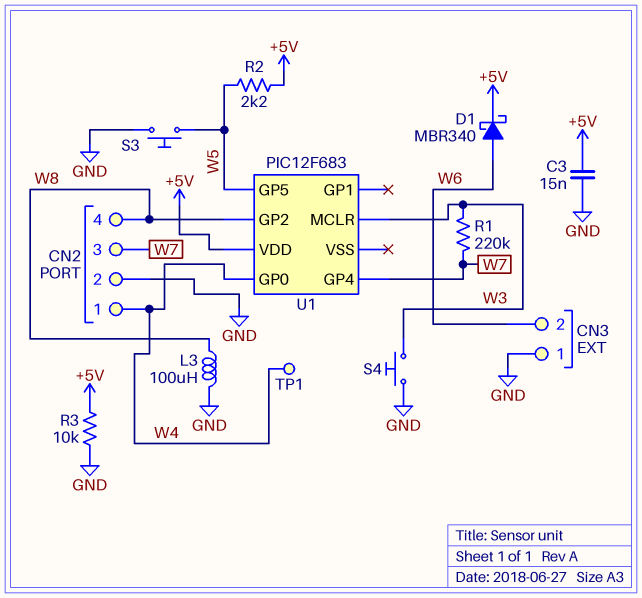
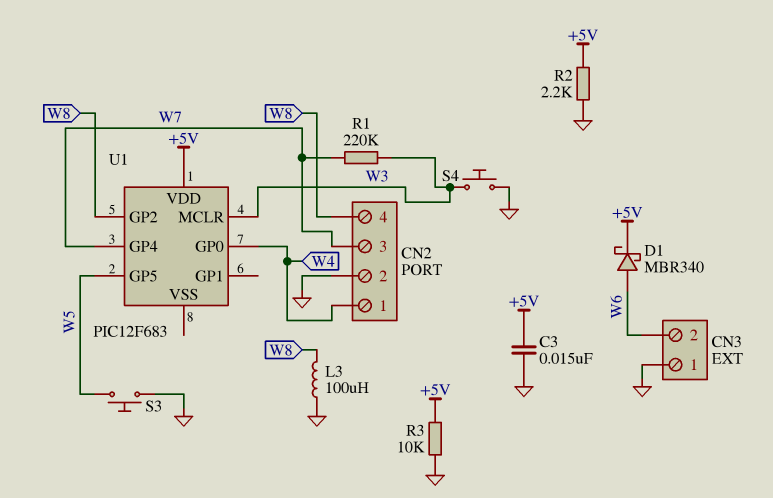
R2: 2.2k (+5V, W5) -> 2.2k (+5V, GND)
TP1: test point (W4) -> none

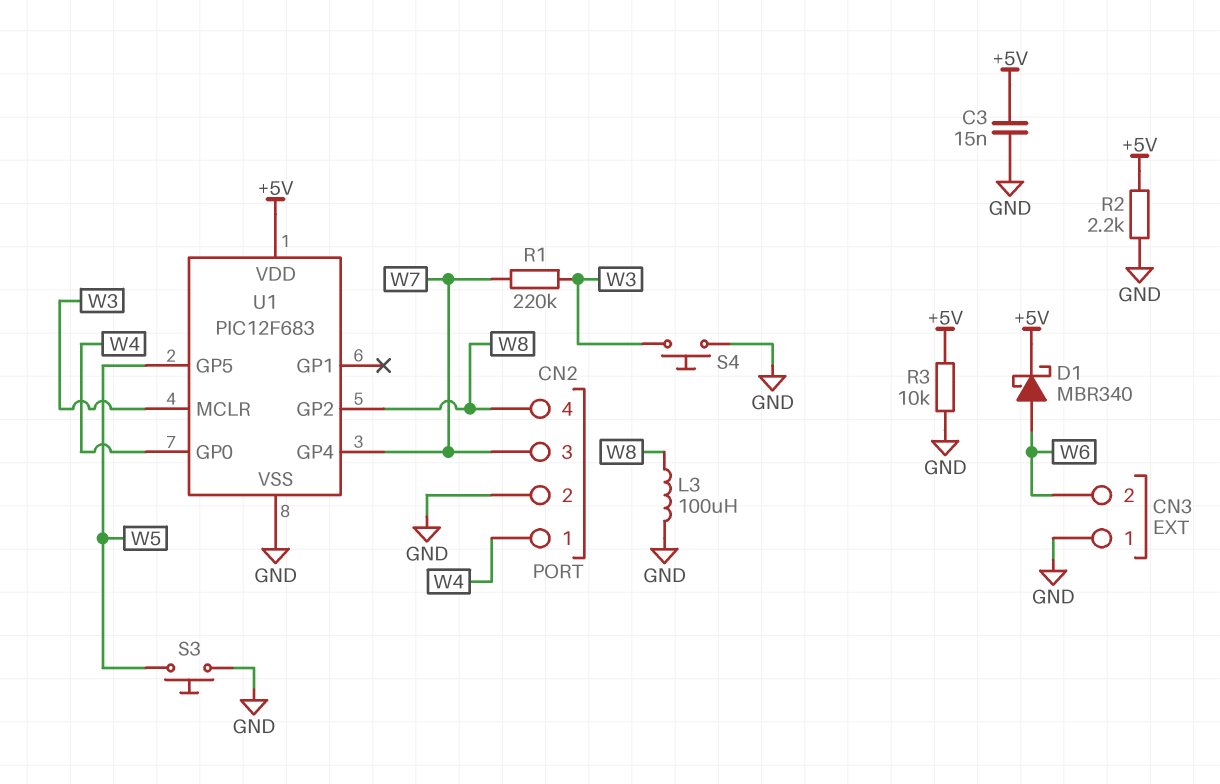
U1 pin VSS: none -> GND

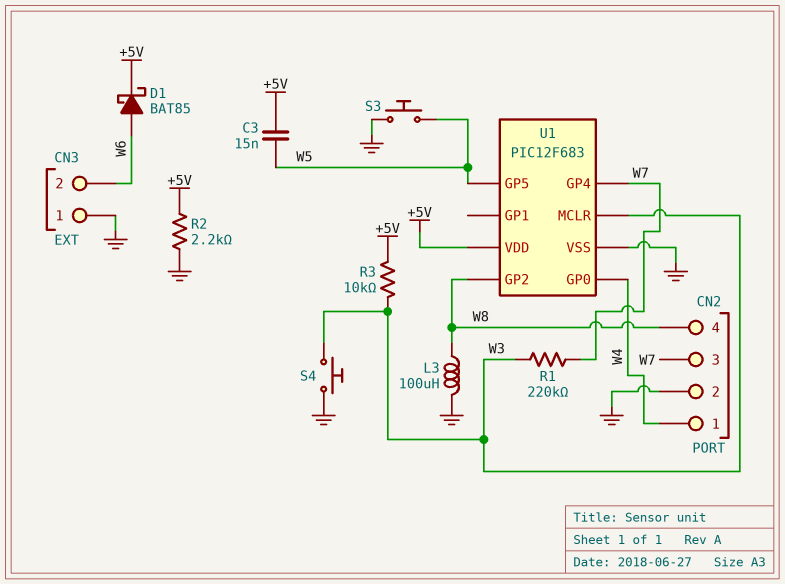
C3: 15nF (+5V, GND) -> 15nF (+5V, W5)
D1: schottky MBR340 (A W6, K +5V) -> schottky BAT85 (A W6, K +5V)
R3: 10k (+5V, GND) -> 10k (+5V, W3)

